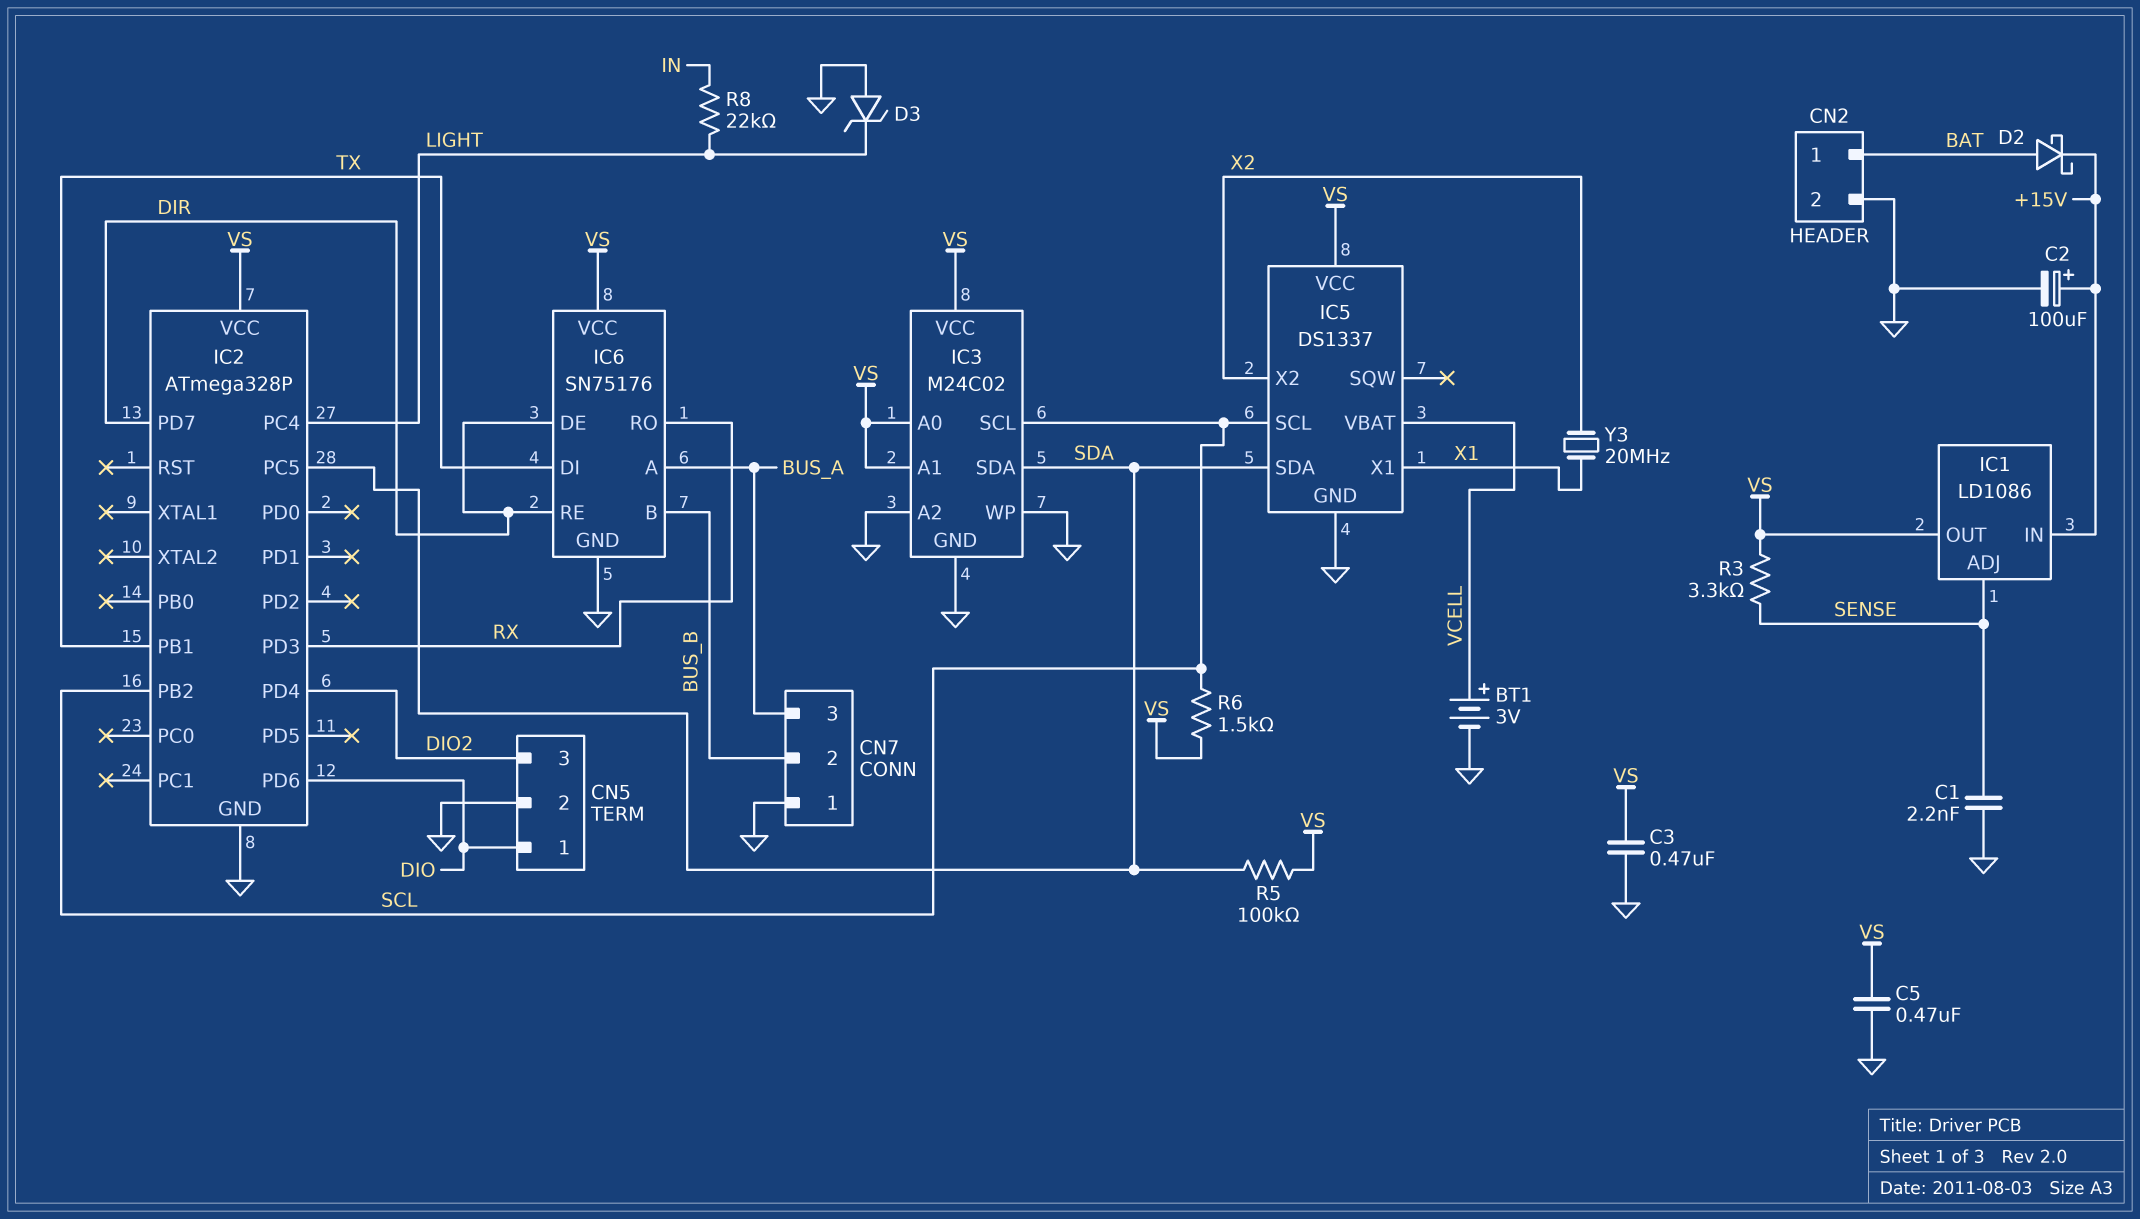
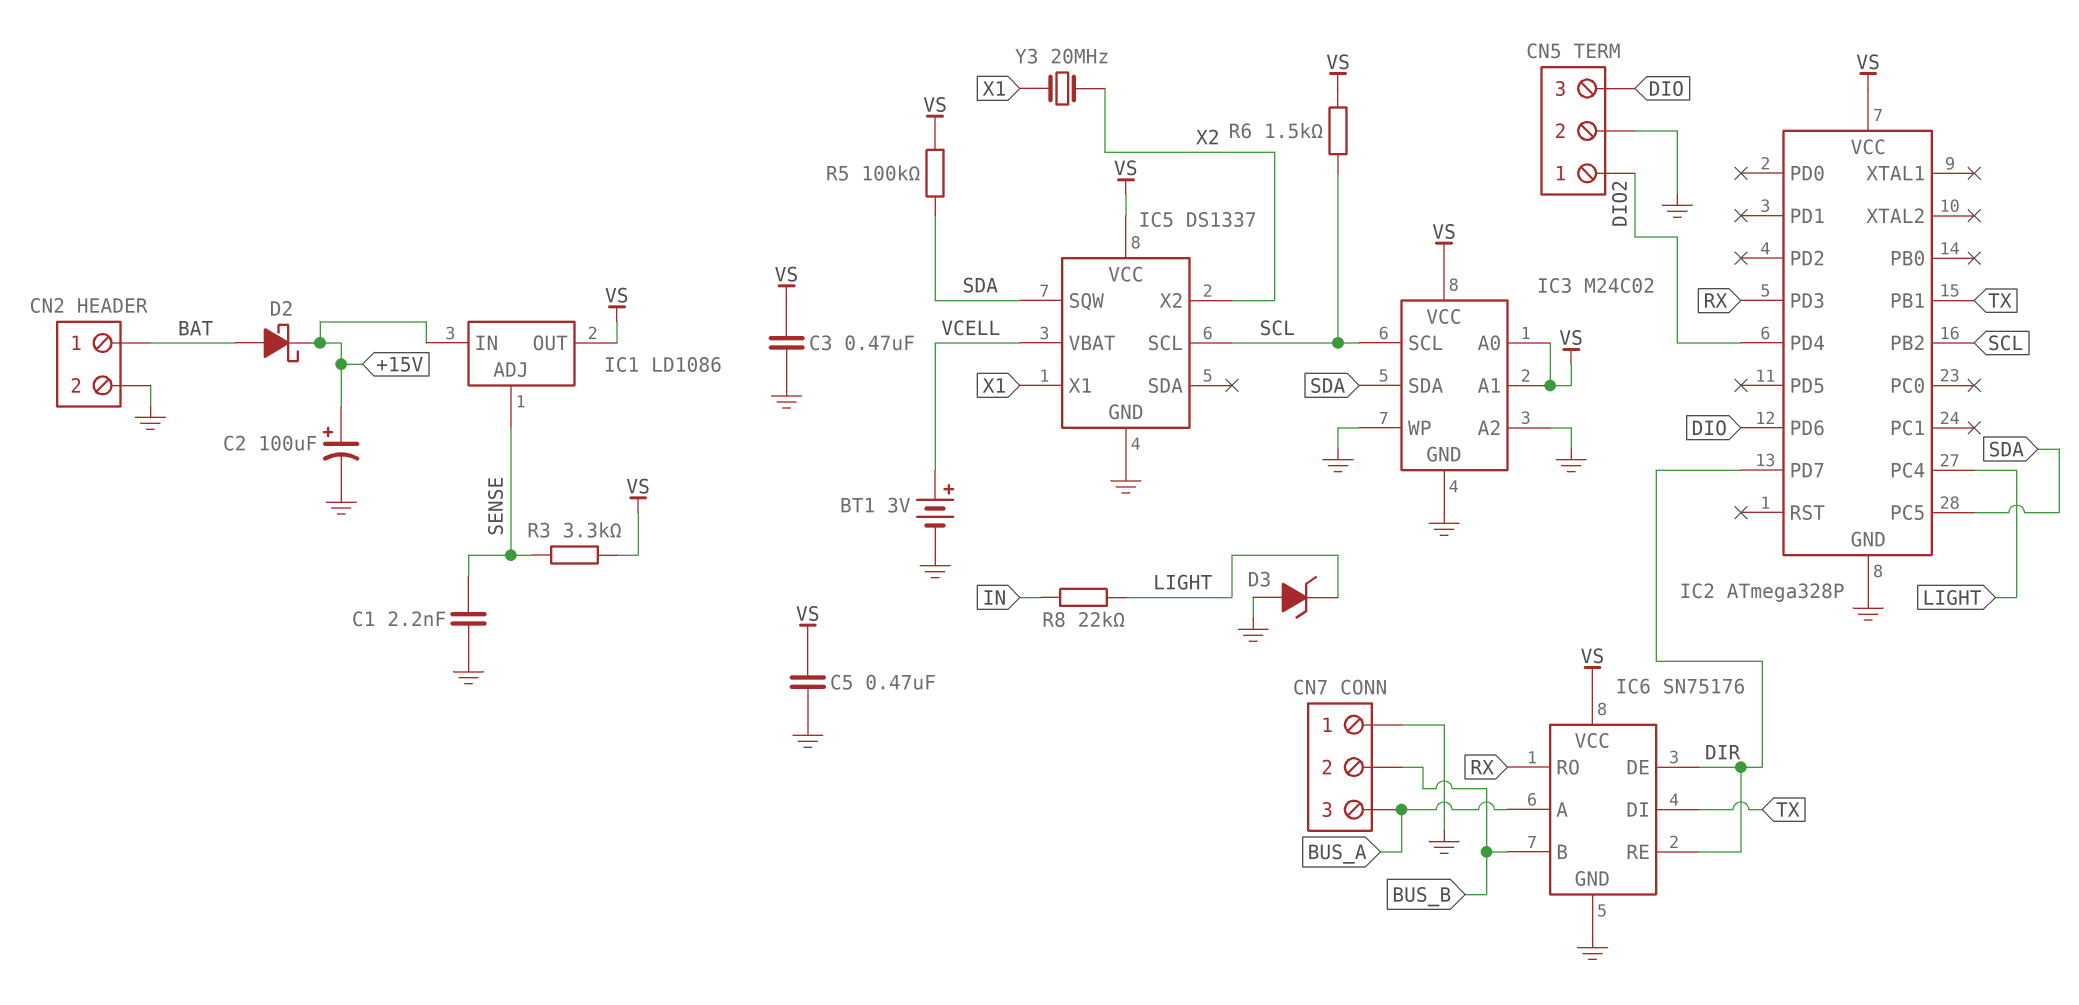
CN5 pin 1: DIO -> DIO2
CN5 pin 3: DIO2 -> DIO
IC5 pin SDA: SDA -> none
IC5 pin SQW: none -> SDA

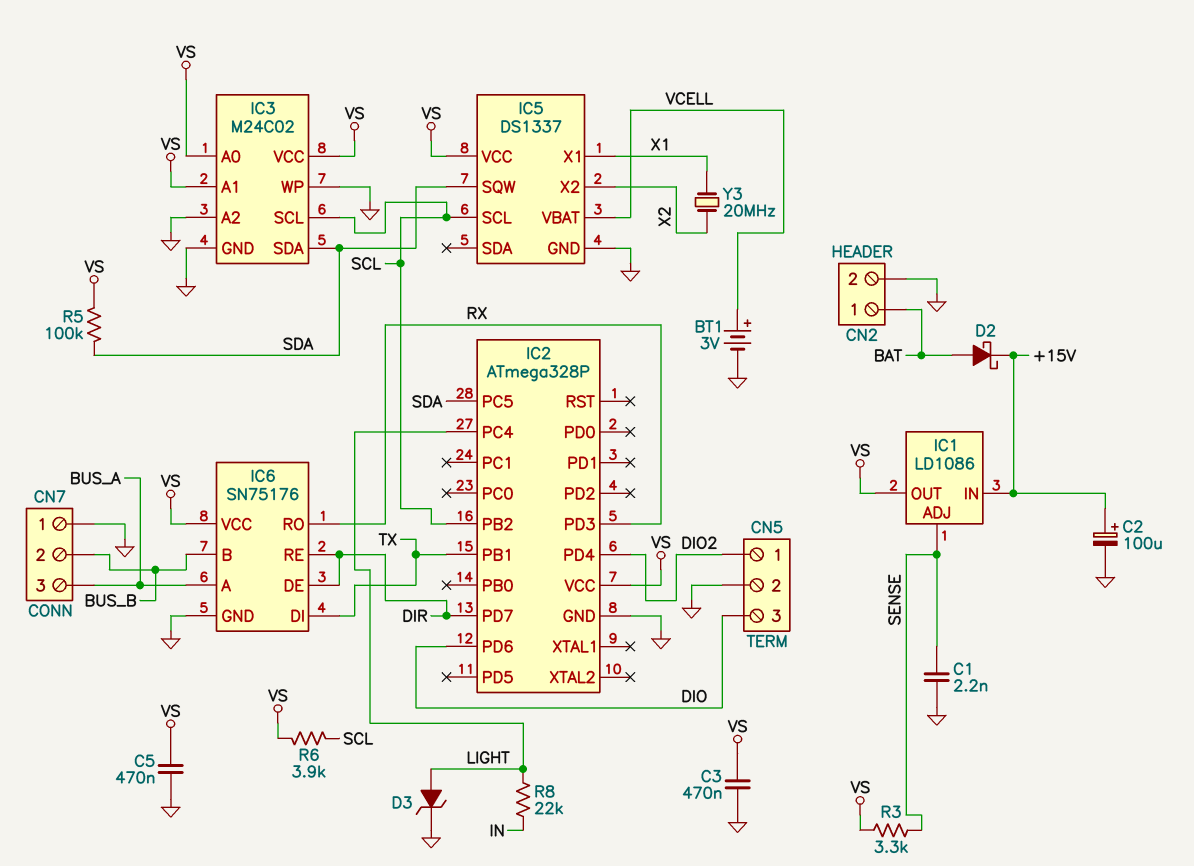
D3: zener (A GND, K LIGHT) -> zener (A LIGHT, K GND)
R6: 1.5k (SCL, VS) -> 3.9k (SCL, VS)

